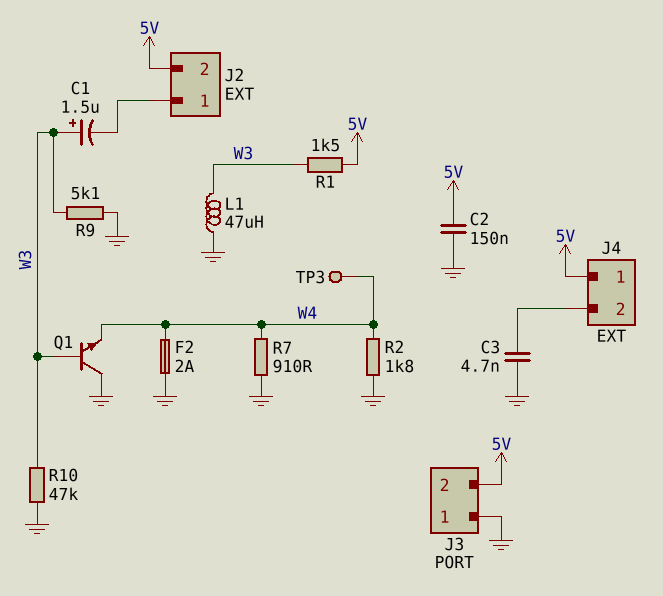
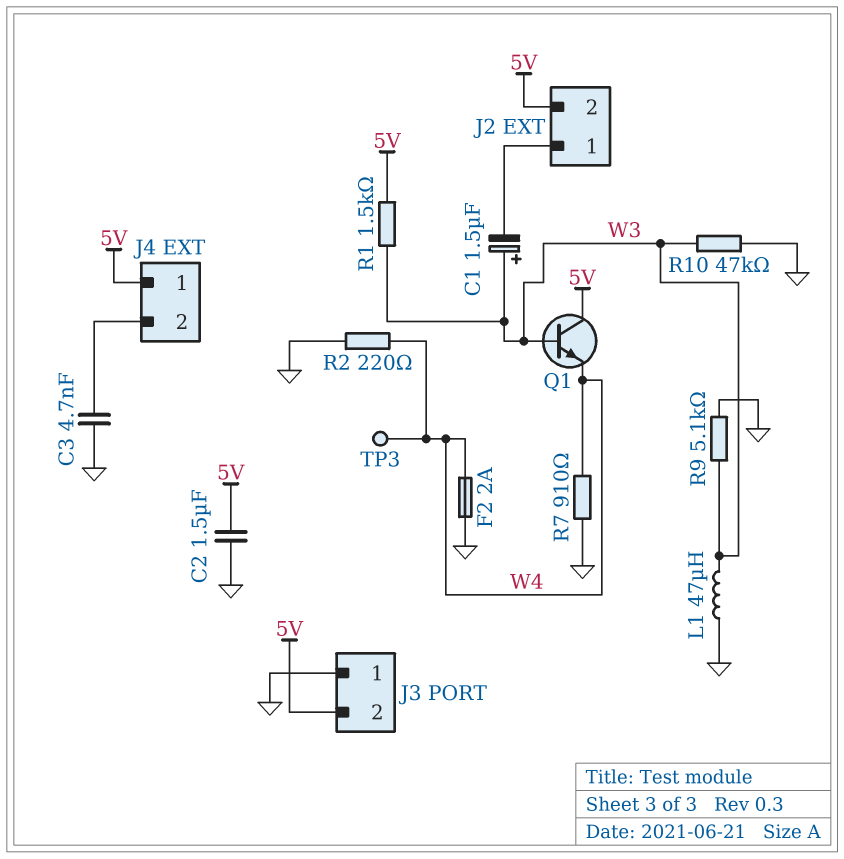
C2: 150nF (5V, GND) -> 1.5uF (5V, GND)
Q1: NPN (B W3, C GND, E W4) -> NPN (B W3, C 5V, E W4)
R2: 1.8k (GND, W4) -> 220 (GND, W4)

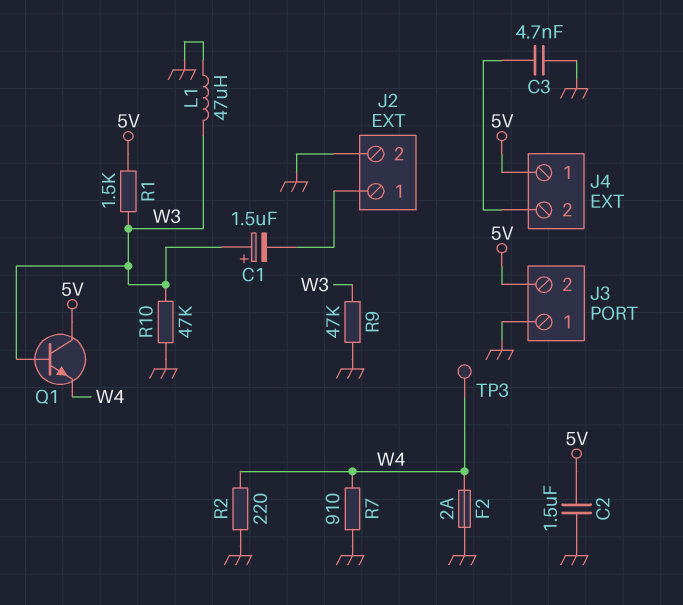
J2 pin 2: 5V -> GND
R9: 5.1k (GND, W3) -> 47k (GND, W3)

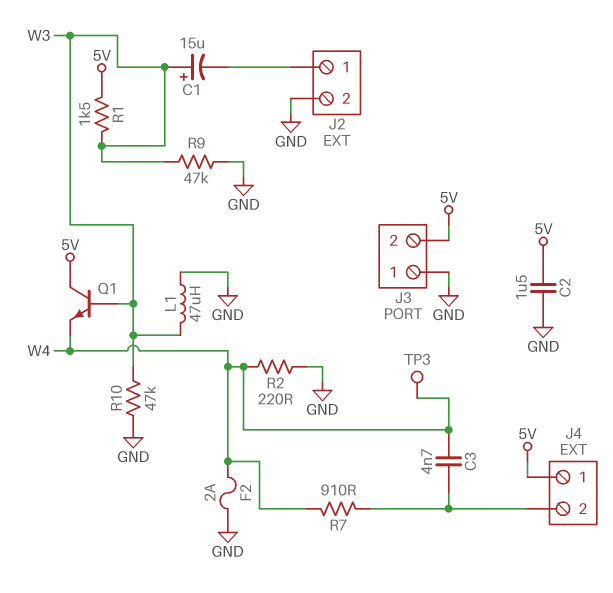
C1: 1.5uF (plus W3, minus J2/1) -> 15uF (plus W3, minus J2/1)
C3: 4.7nF (GND, J4/2) -> 4.7nF (J4/2, W4)
R7: 910 (GND, W4) -> 910 (J4/2, W4)

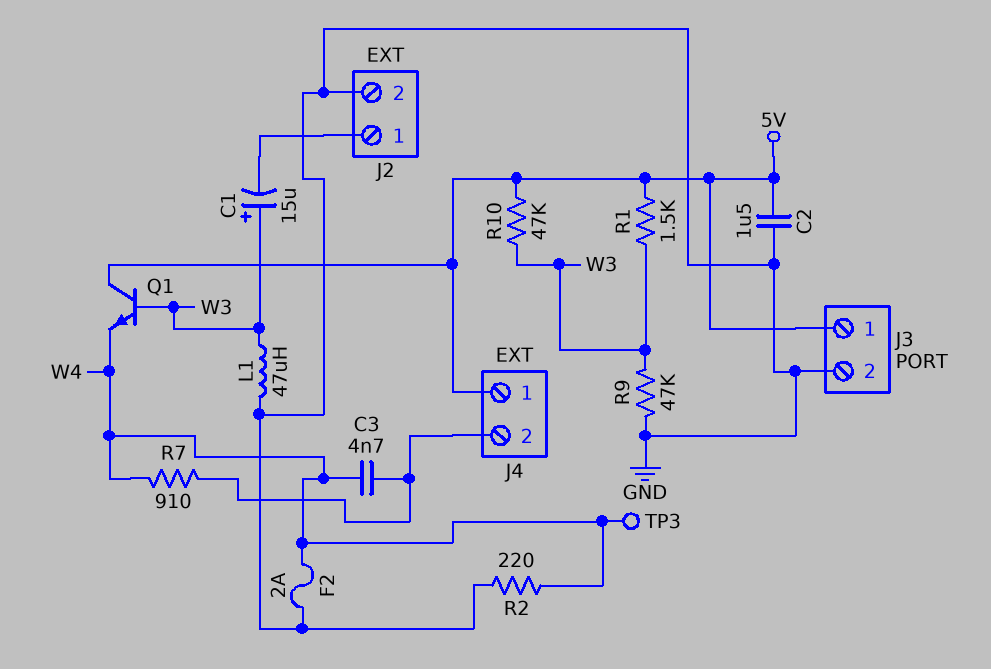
J3 pin 1: GND -> 5V
J3 pin 2: 5V -> GND
R10: 47k (GND, W3) -> 47k (5V, W3)

